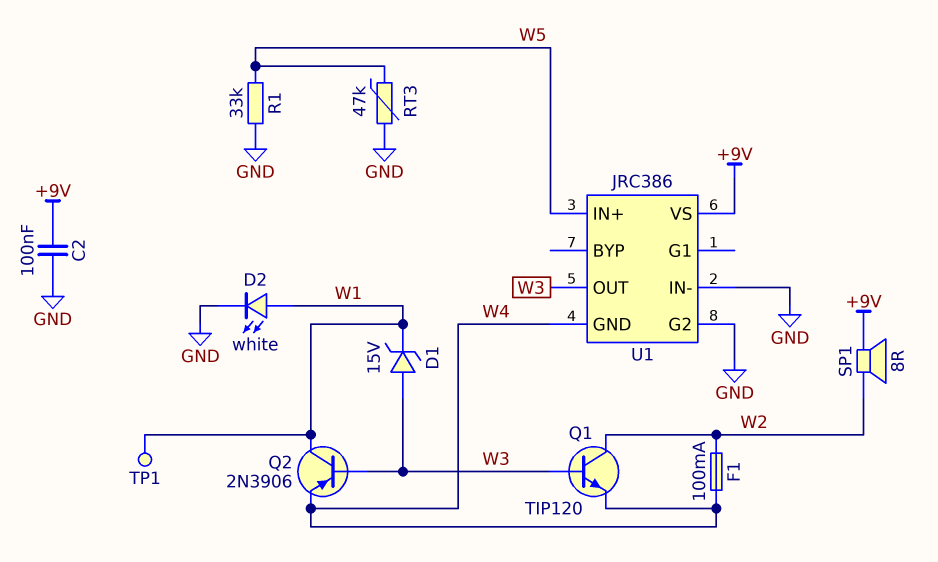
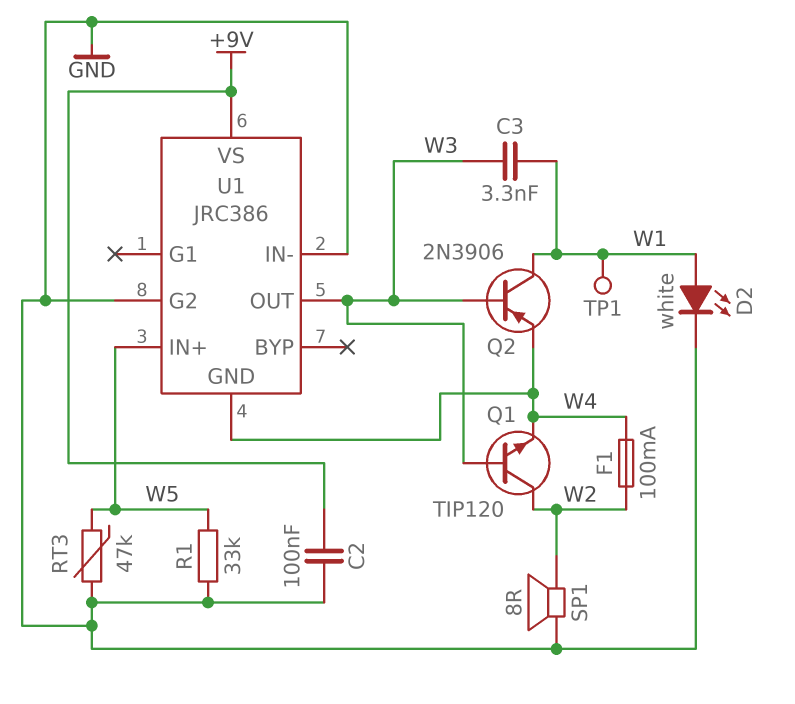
C3: none -> 3.3nF (W1, W3)
D1: zener 15V (A W3, K W1) -> none
SP1: speaker 8R (+9V, W2) -> speaker 8R (GND, W2)

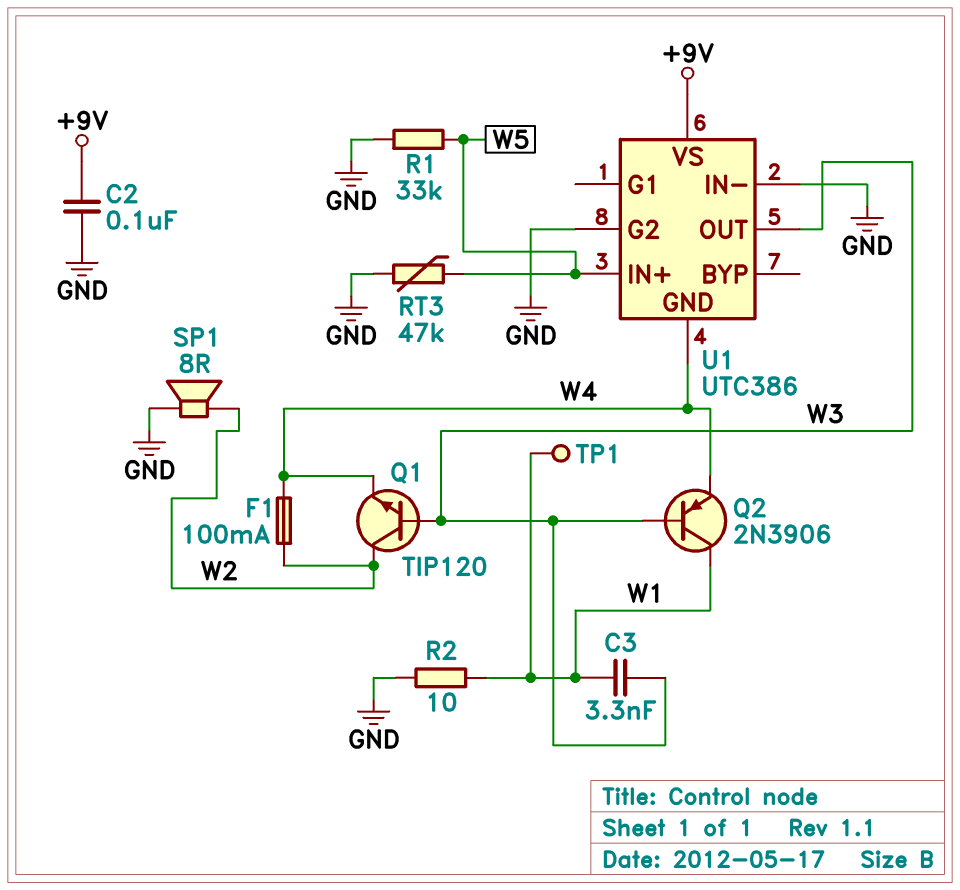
D2: LED white (A W1, K GND) -> none
R2: none -> 10 (GND, W1)
U1: JRC386 -> UTC386

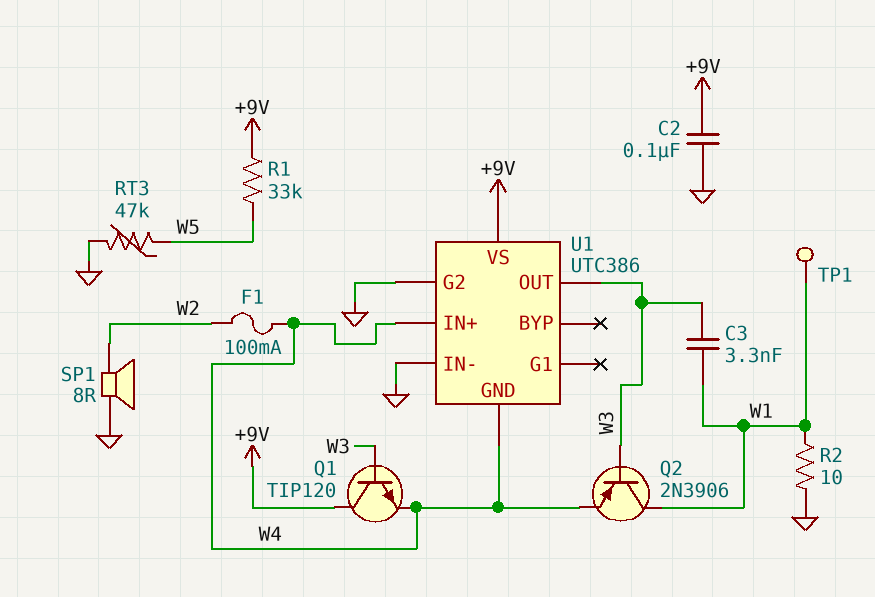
Q1: NPN TIP120 (B W3, C W2, E W4) -> NPN TIP120 (B W3, C +9V, E W4)
R1: 33k (GND, W5) -> 33k (+9V, W5)
U1 pin IN+: W5 -> W4

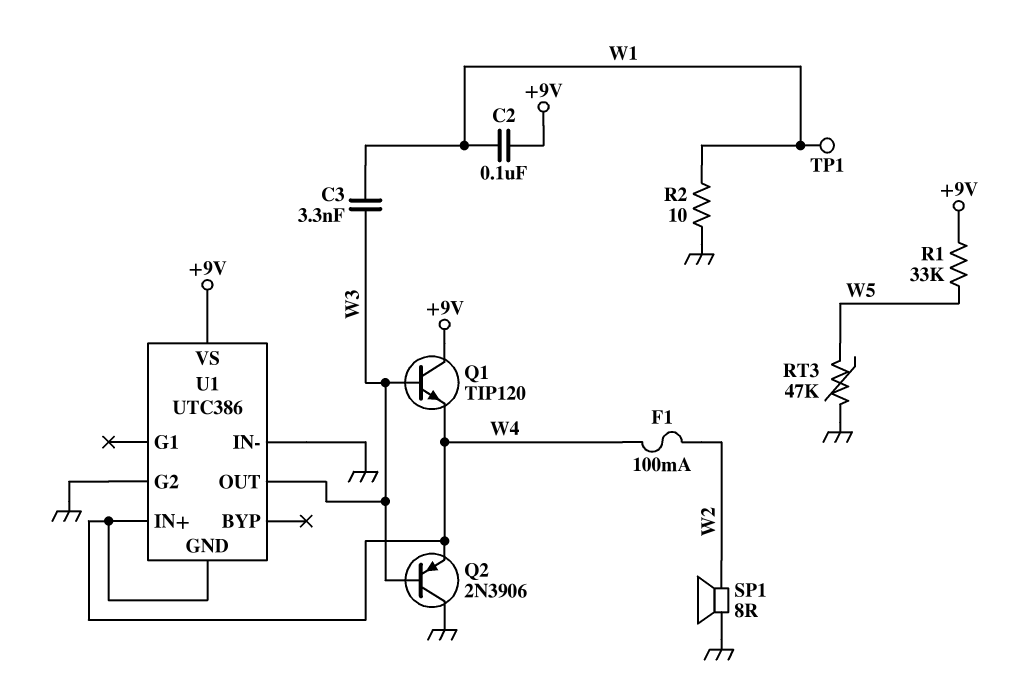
C2: 100nF (+9V, GND) -> 100nF (+9V, W1)
Q2: PNP 2N3906 (B W3, C W1, E W4) -> PNP 2N3906 (B W3, C GND, E W4)

